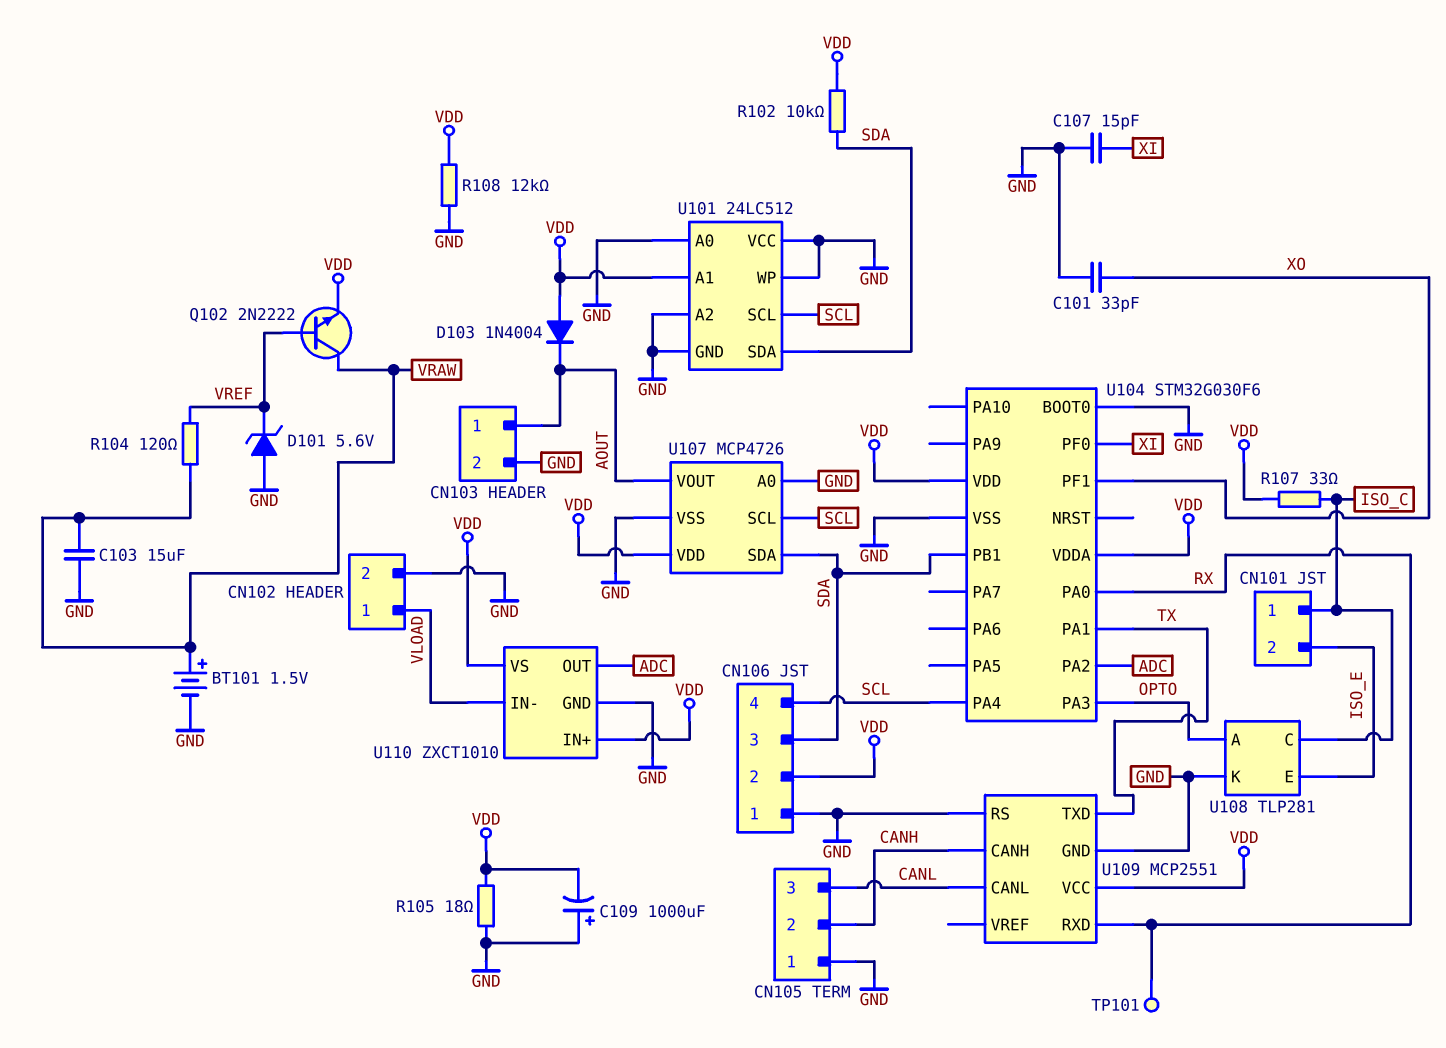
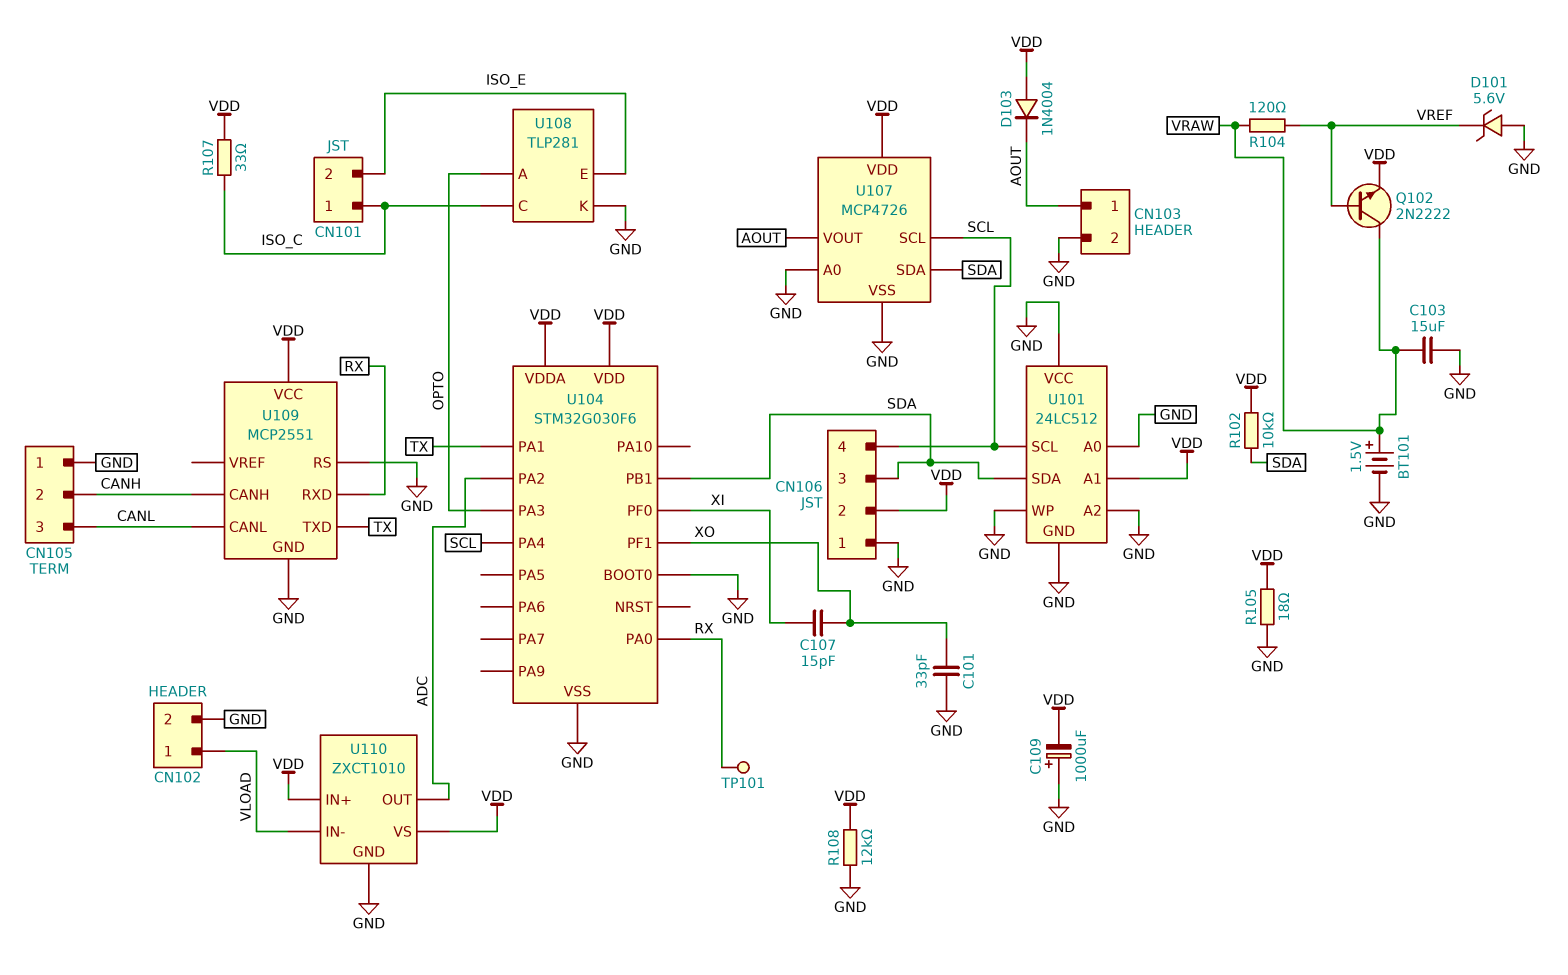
C107: 15pF (GND, XI) -> 15pF (XI, XO)

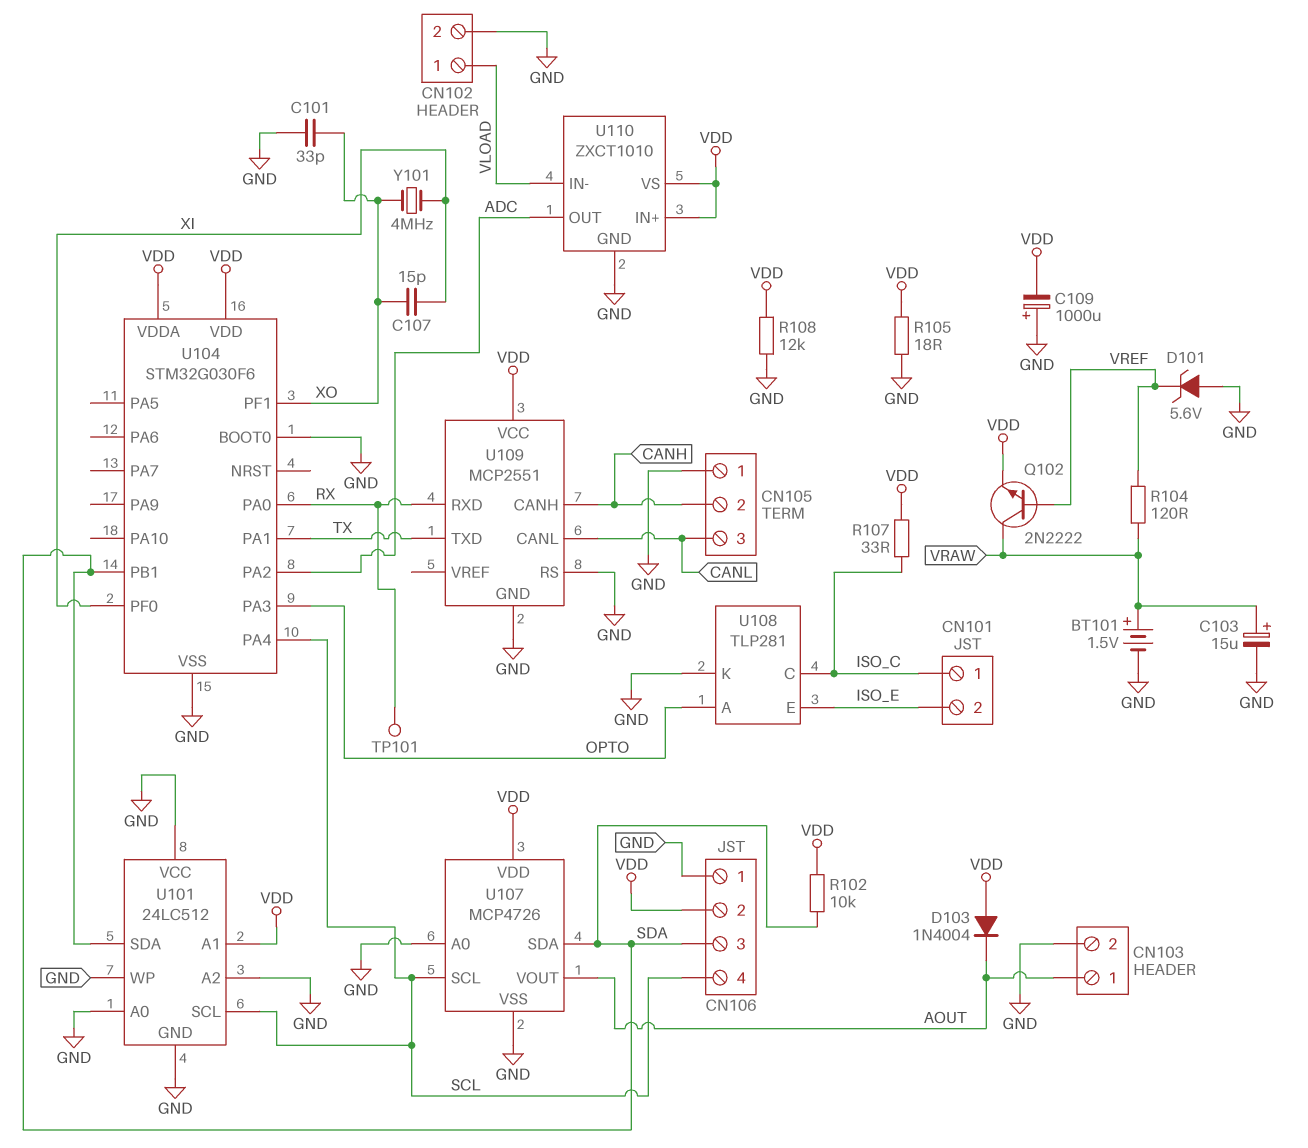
C103: 15uF (GND, VRAW) -> 15uF (plus VRAW, minus GND)
Y101: none -> 4MHz (XI, XO)

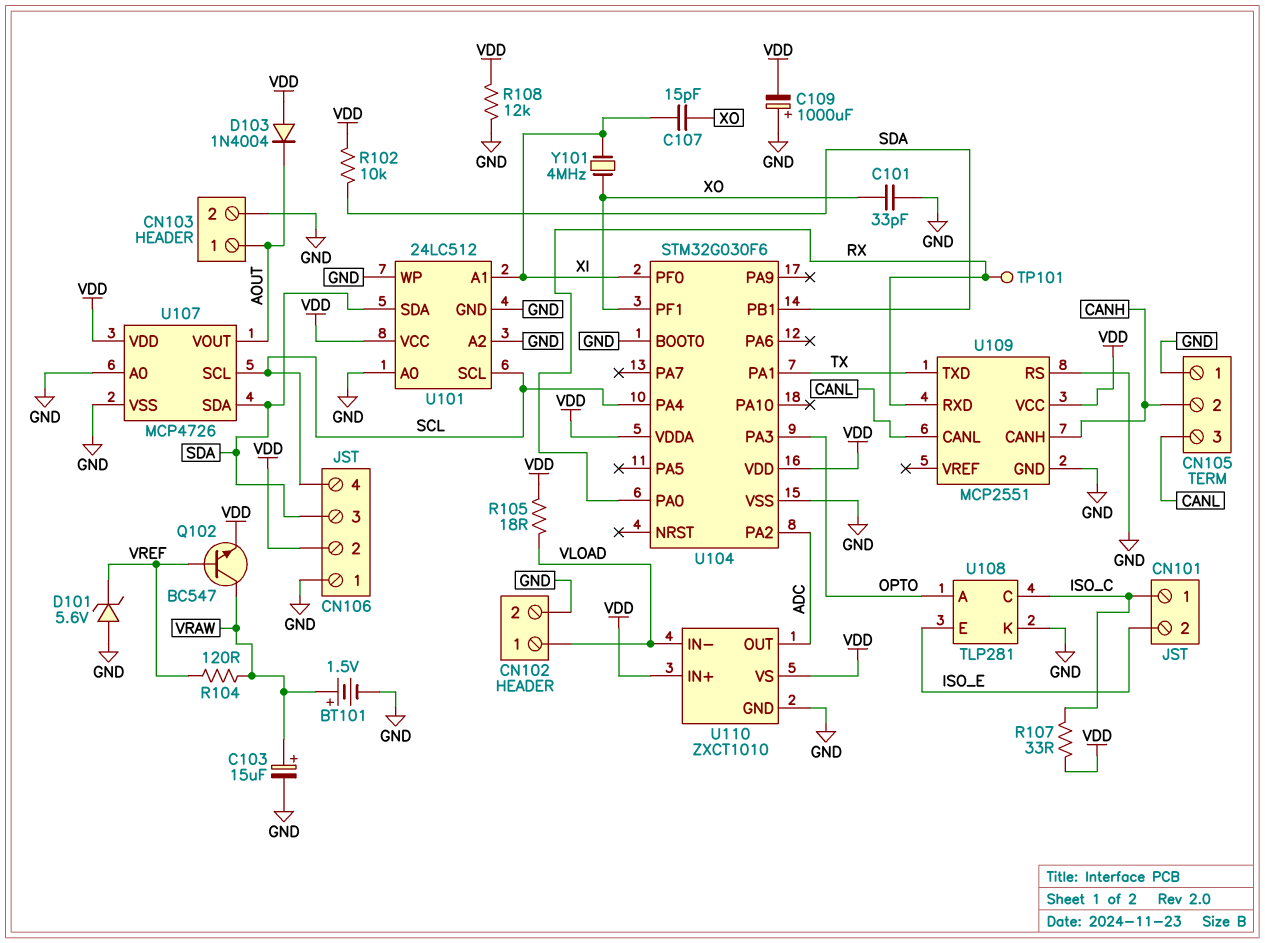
Q102: NPN 2N2222 (B VREF, C VRAW, E VDD) -> NPN BC547 (B VREF, C VRAW, E VDD)
R105: 18 (GND, VDD) -> 18 (VDD, VLOAD)
U101 pin A1: VDD -> XI
U101 pin VCC: GND -> VDD

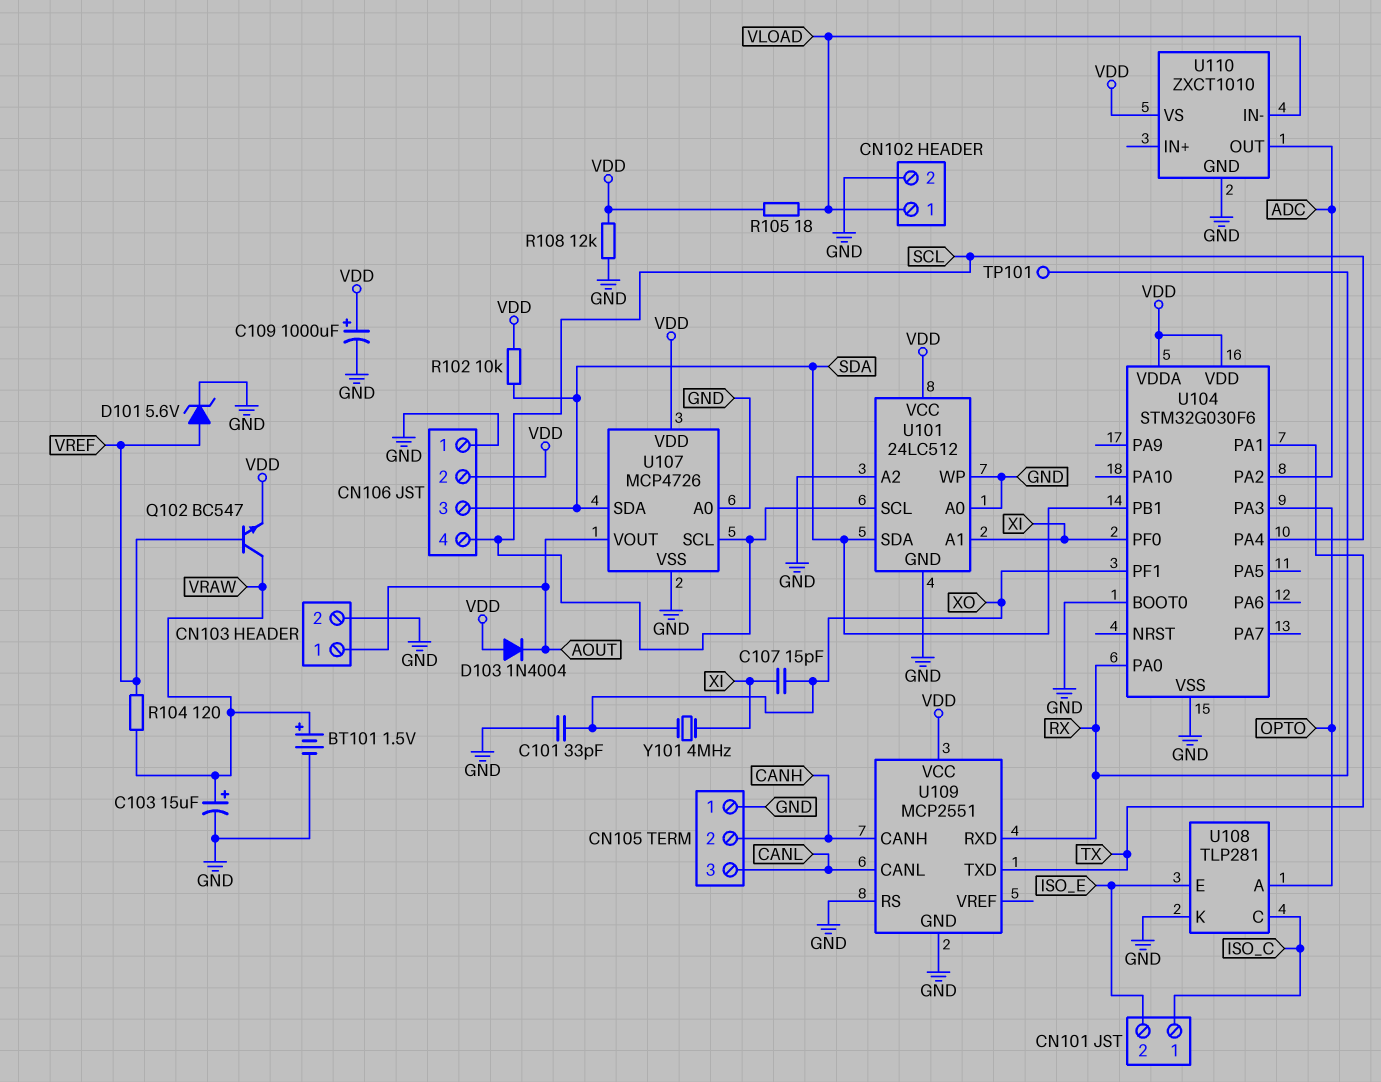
C109: 1000uF (plus GND, minus VDD) -> 1000uF (plus VDD, minus GND)
D101: zener 5.6V (A GND, K VREF) -> zener 5.6V (A VREF, K GND)
R107: 33 (ISO_C, VDD) -> none
U110 pin IN+: VDD -> none

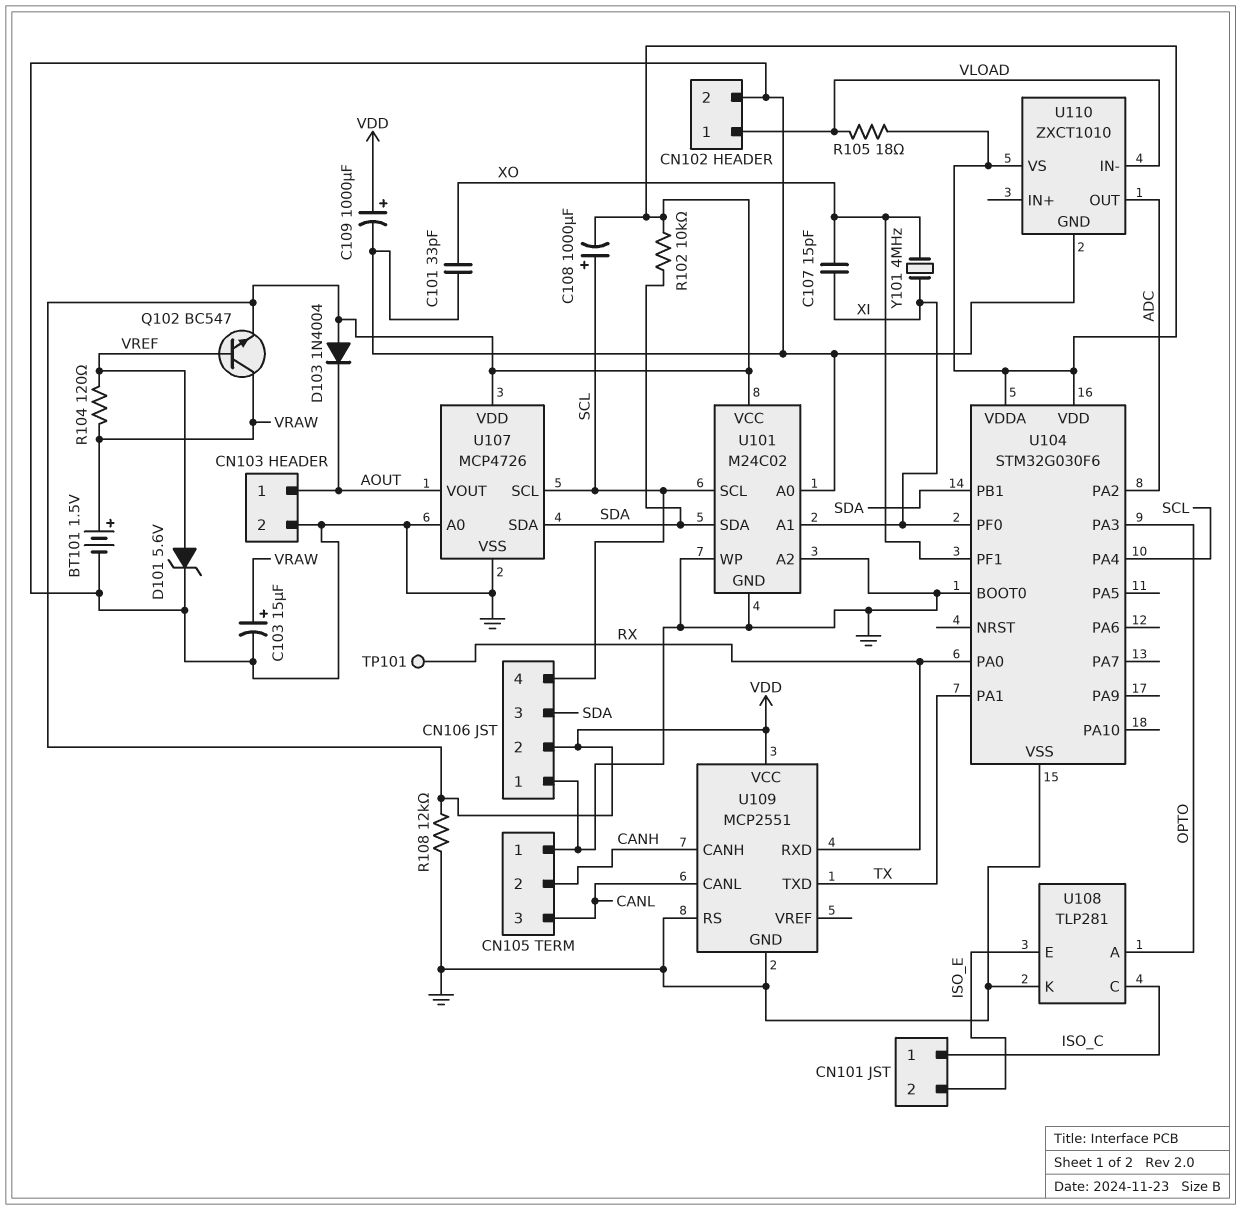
C108: none -> 1000uF (plus SCL, minus VDD)
U101: 24LC512 -> M24C02

